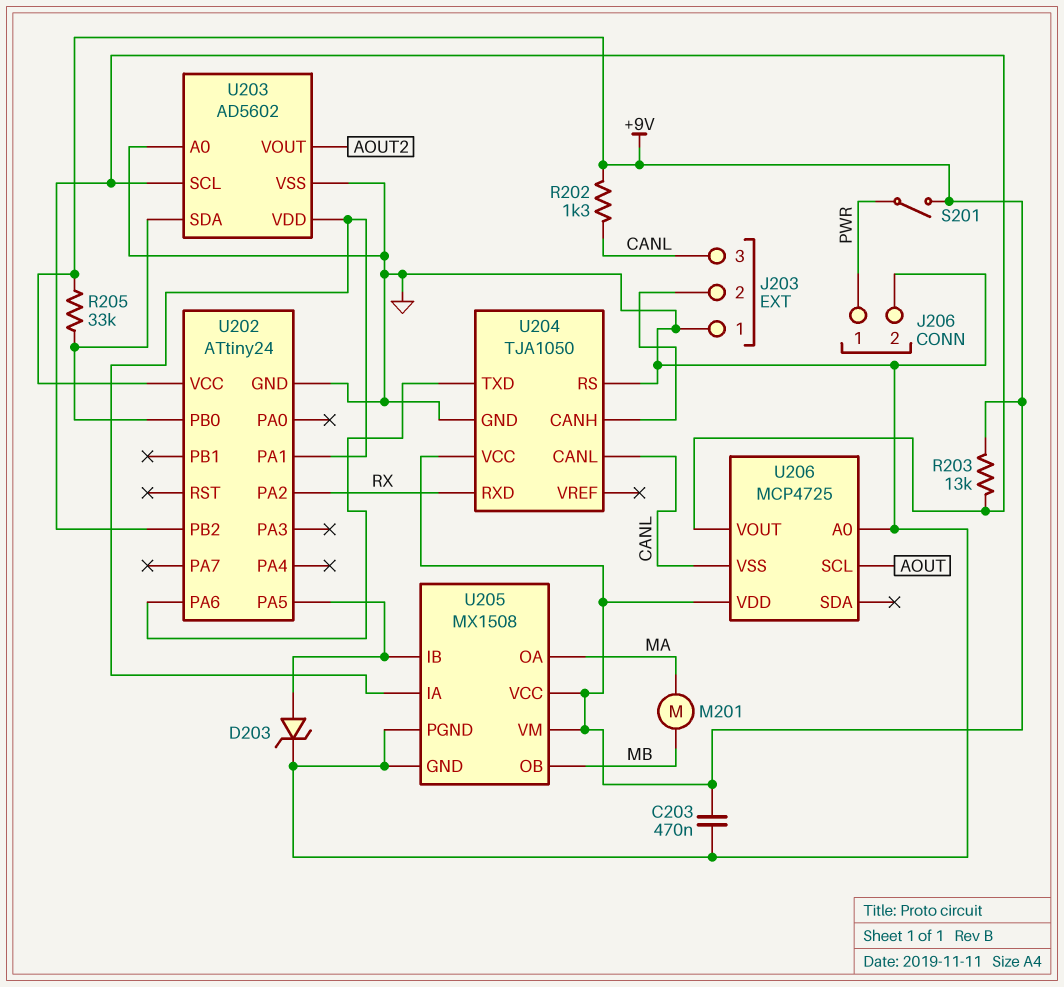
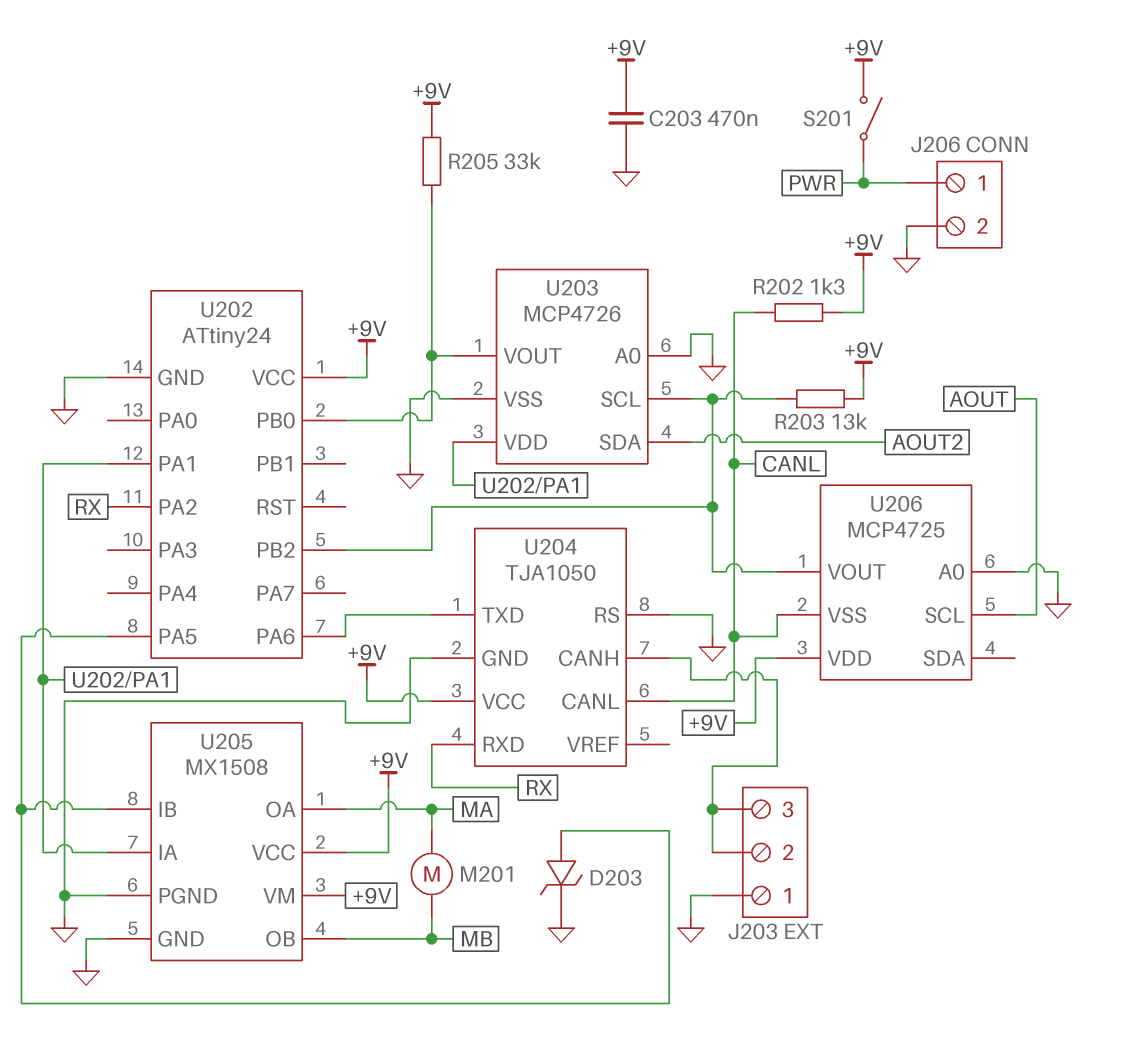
J203 pin 3: CANL -> J203/2
U203: AD5602 -> MCP4726
U203 pin SDA: U202/PB0 -> AOUT2
U203 pin VOUT: AOUT2 -> U202/PB0

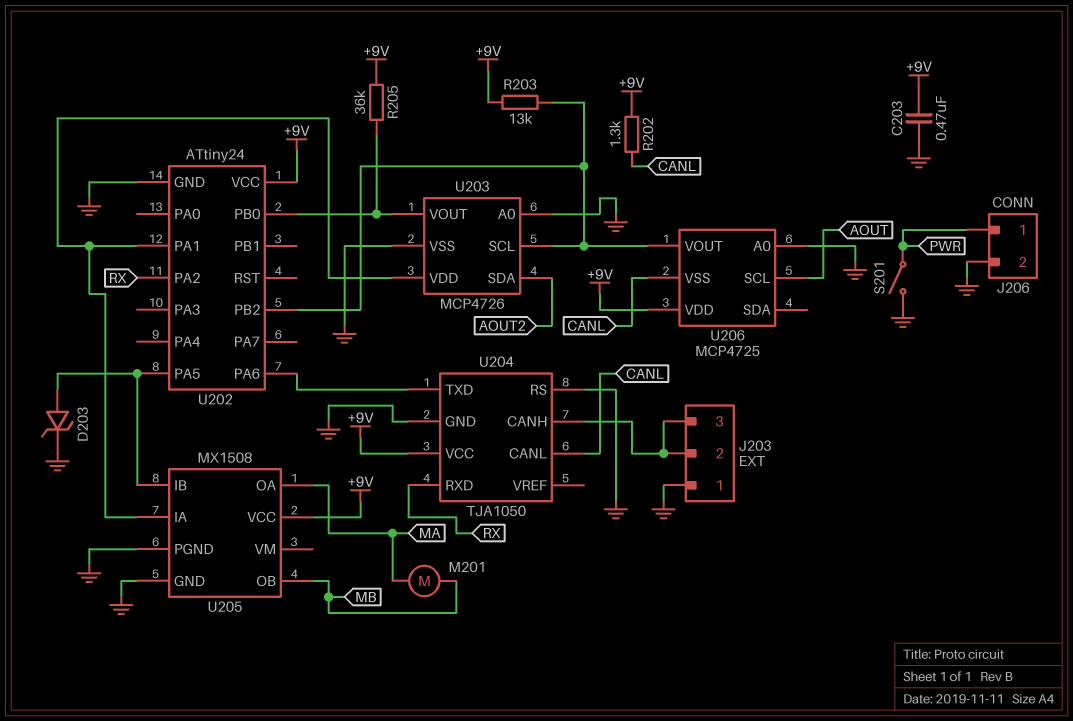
R205: 33k (+9V, U202/PB0) -> 36k (+9V, U202/PB0)
S201: switch (+9V, PWR) -> switch (GND, PWR)
U205 pin VM: +9V -> none

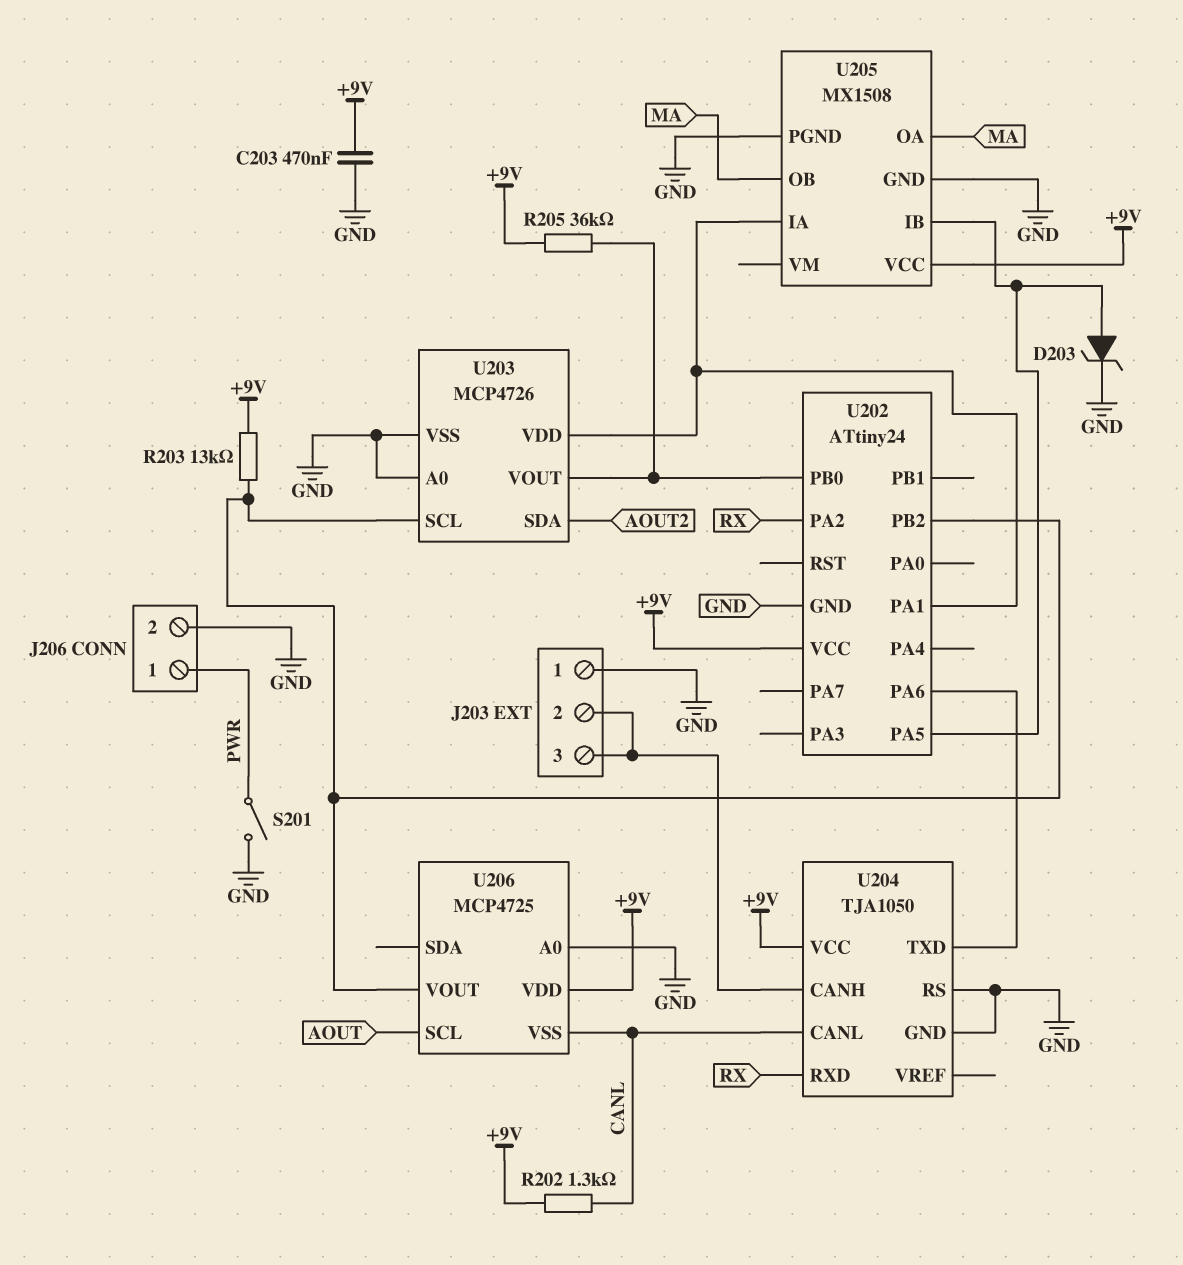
M201: motor (MA, MB) -> none
U205 pin OB: MB -> MA

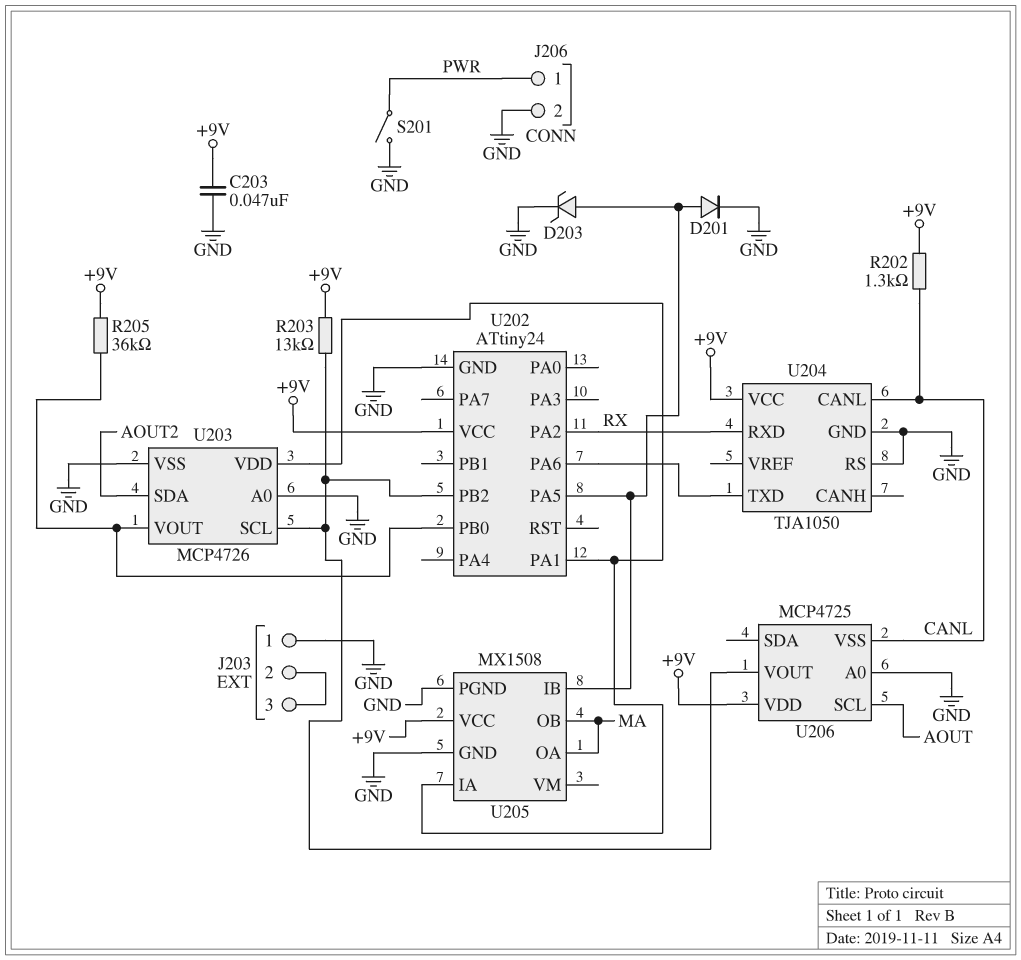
C203: 470nF (+9V, GND) -> 47nF (+9V, GND)
D201: none -> diode (A U202/PA5, K GND)
U204 pin CANH: J203/2 -> none

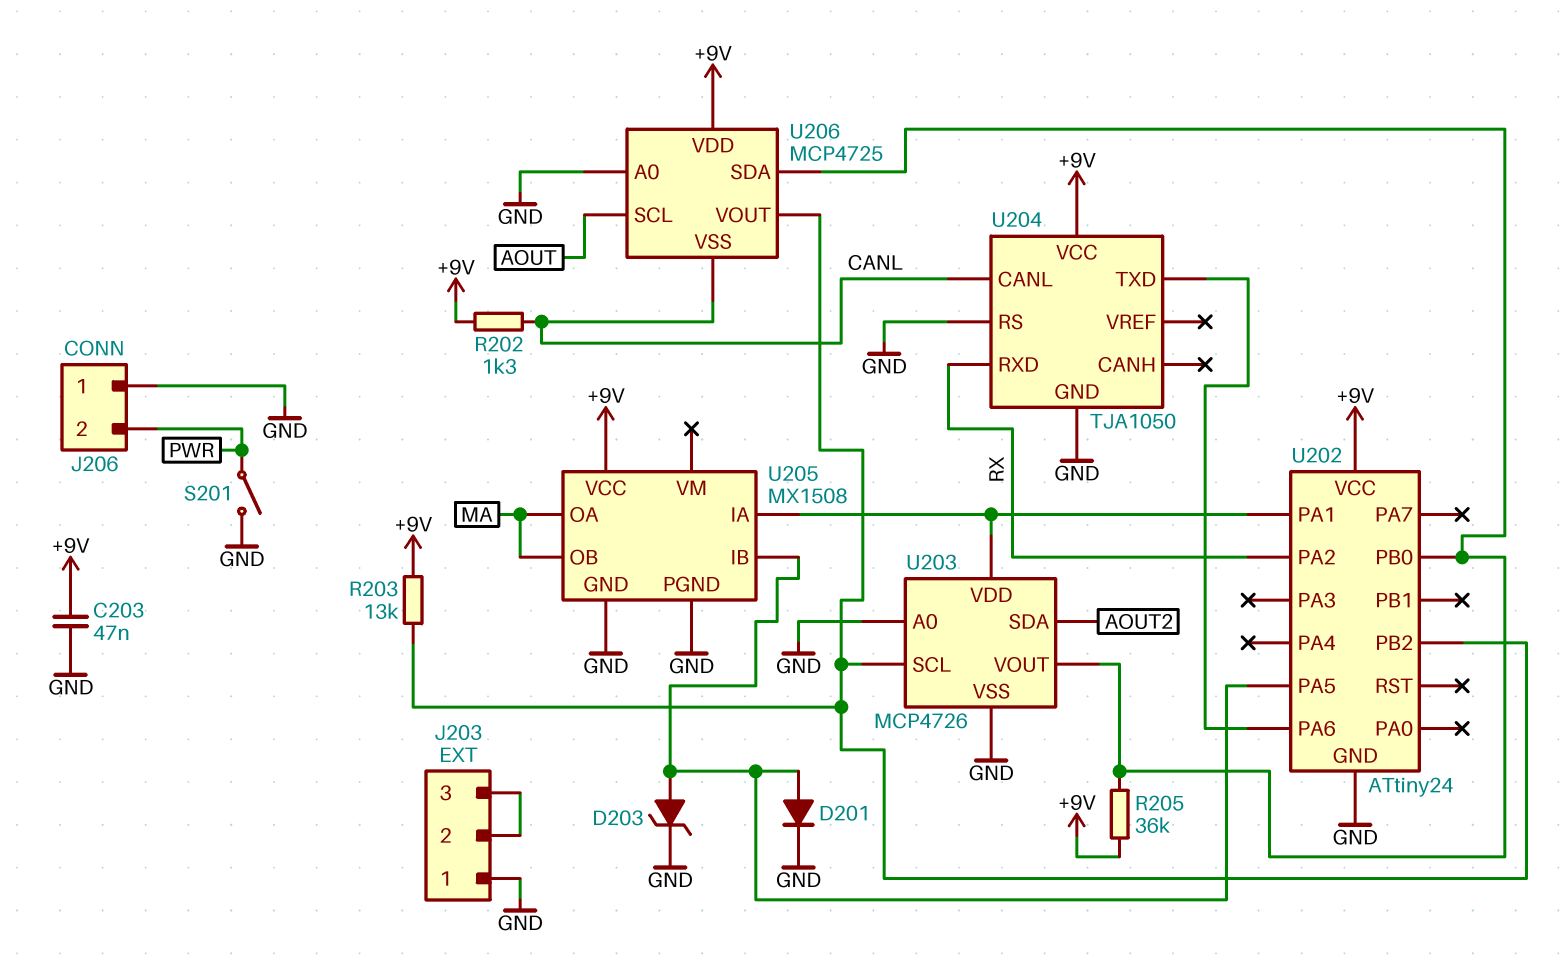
J206 pin 1: PWR -> GND
J206 pin 2: GND -> PWR
U206 pin SDA: none -> U202/PB0

